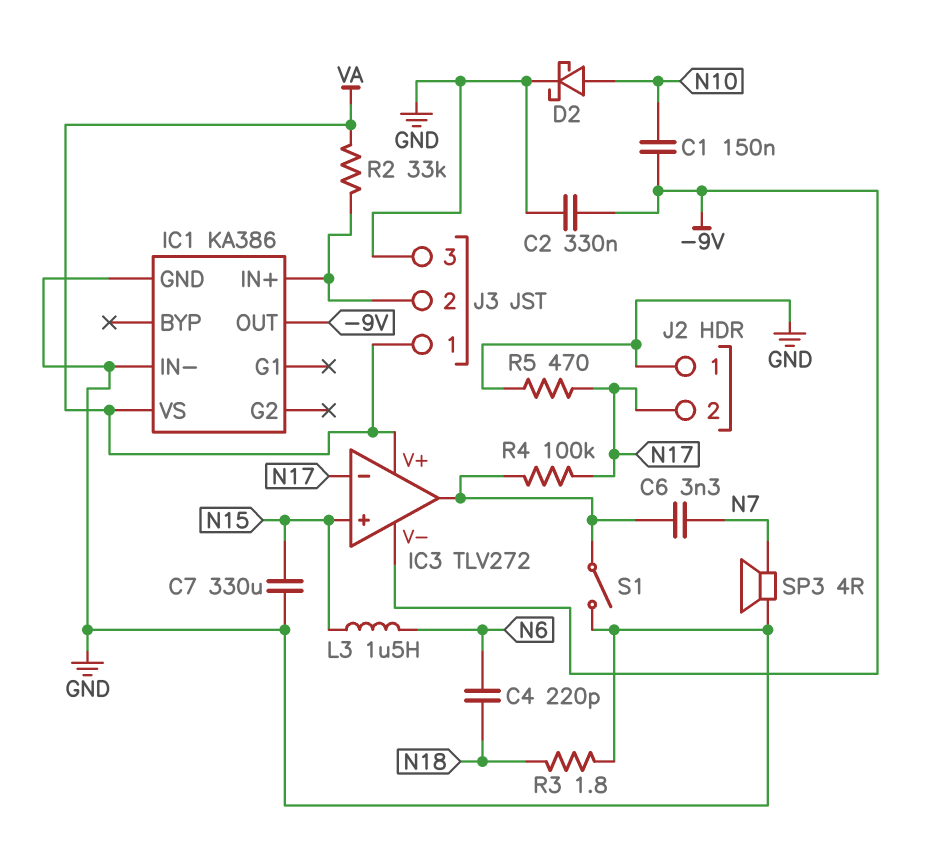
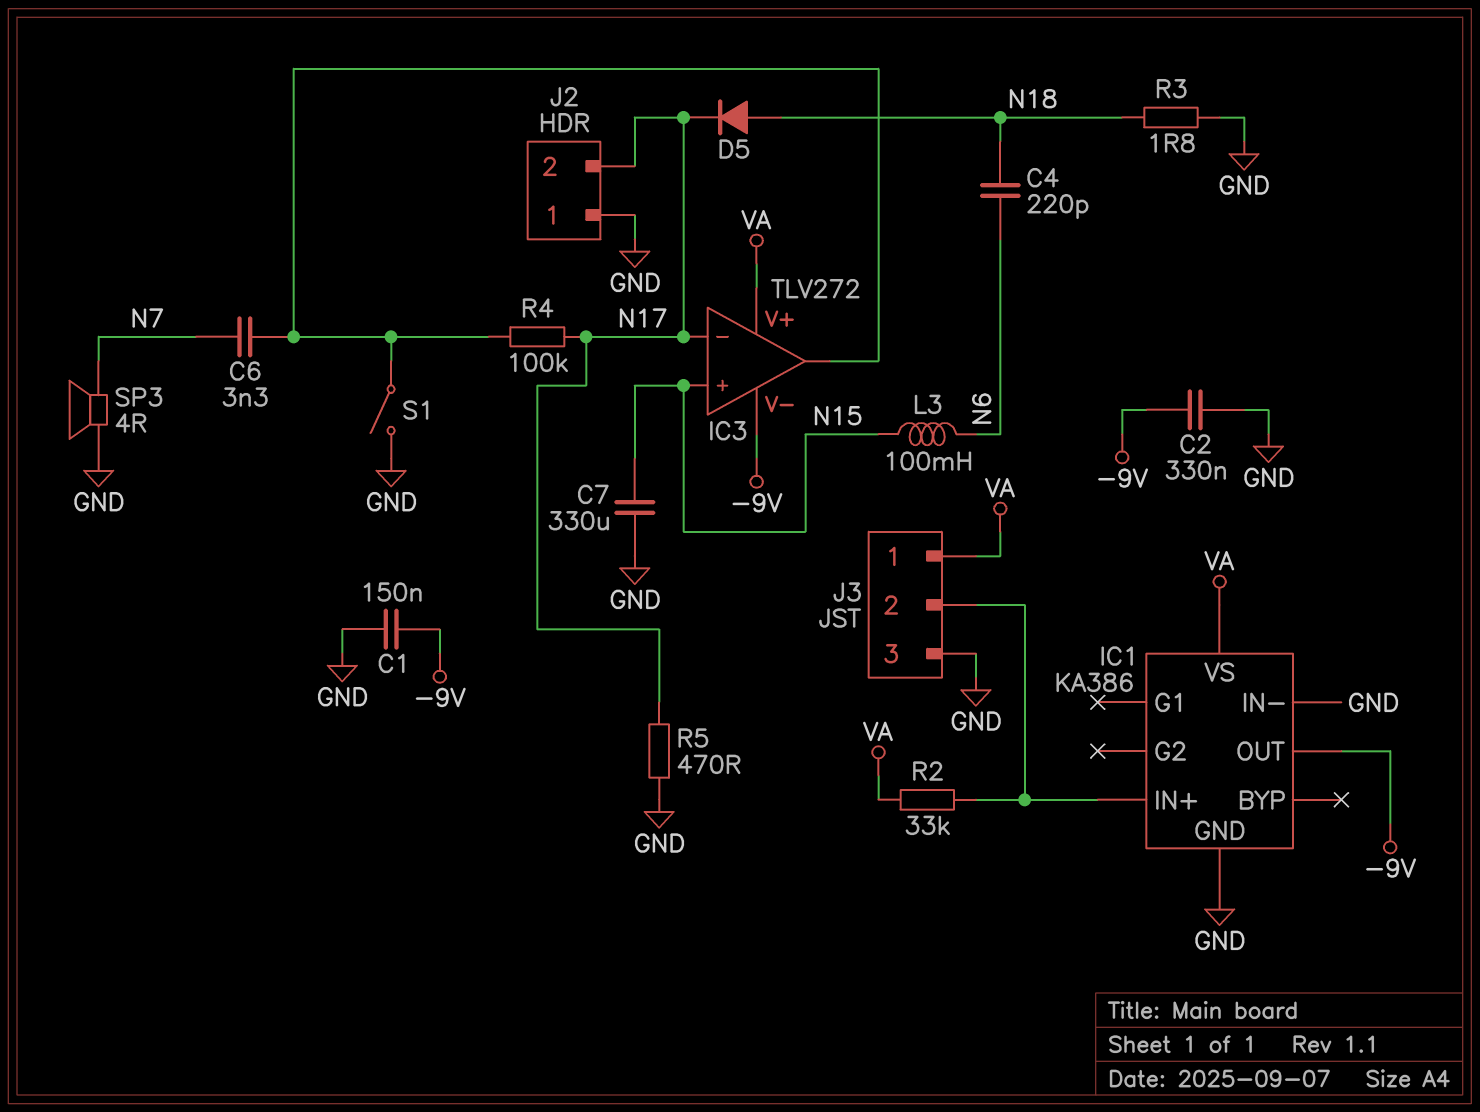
C1: 150nF (-9V, N10) -> 150nF (-9V, GND)
D2: schottky (A N10, K GND) -> none
D5: none -> diode (A N18, K N17)
L3: 1.5uH (N6, N15) -> 100mH (N6, N15)

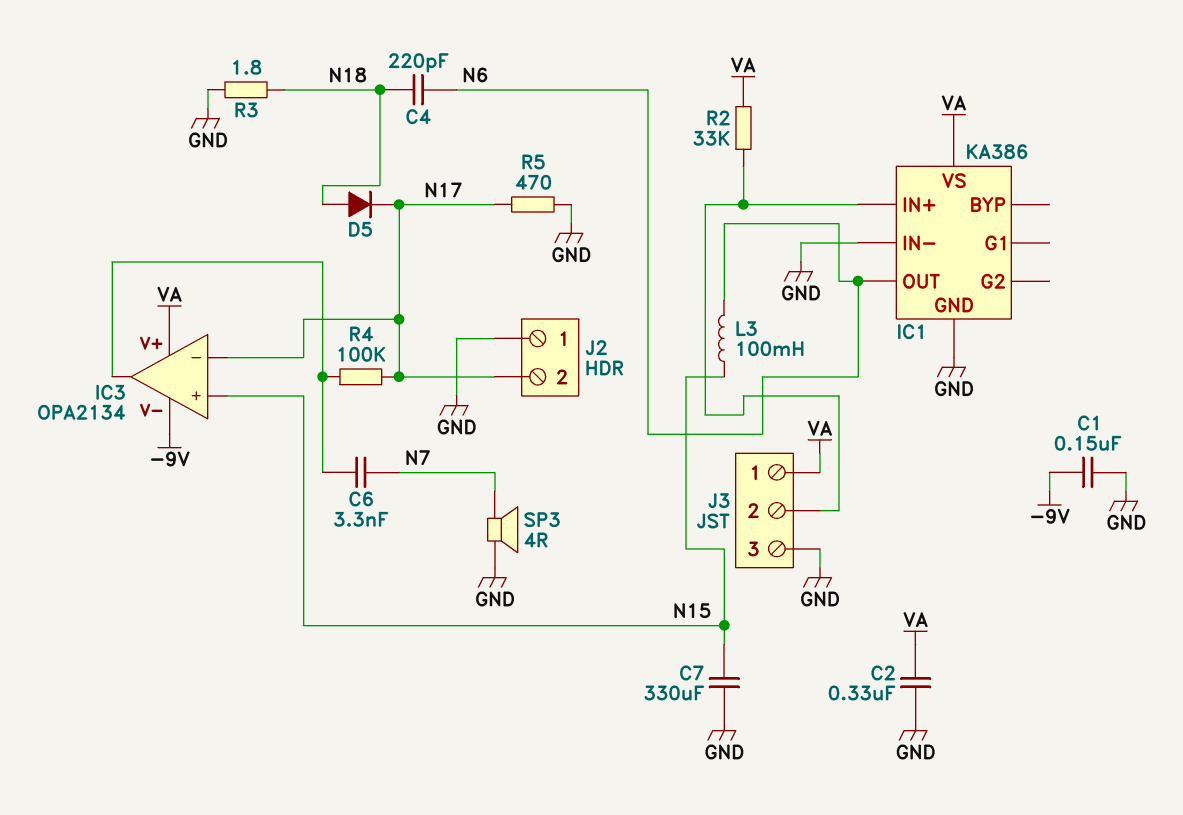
C2: 330nF (-9V, GND) -> 330nF (GND, VA)
IC1 pin OUT: -9V -> N6
IC3: TLV272 -> OPA2134
S1: switch (GND, IC3/out) -> none

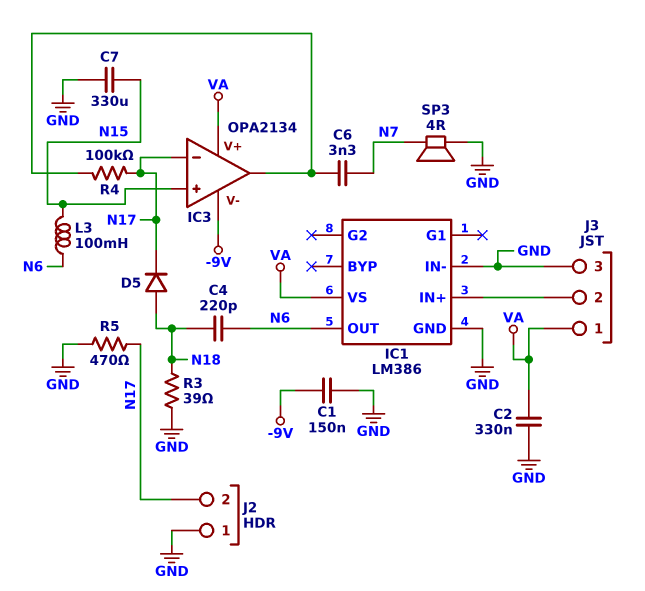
IC1: KA386 -> LM386
R2: 33k (IC1/IN+, VA) -> none
R3: 1.8 (GND, N18) -> 39 (GND, N18)

